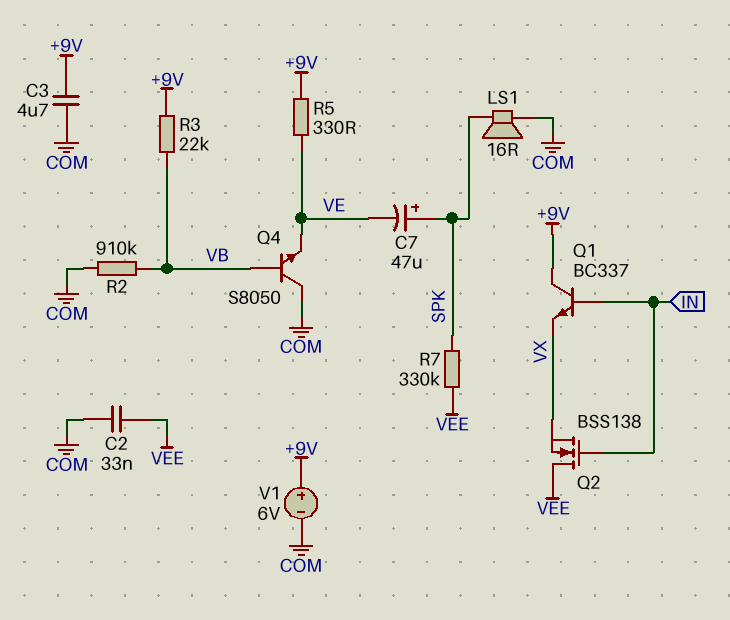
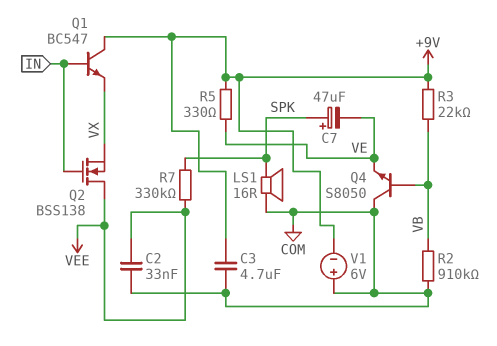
Q1: NPN BC337 (B IN, C +9V, E VX) -> NPN BC547 (B IN, C +9V, E VX)
V1: 6V (plus +9V, minus COM) -> 6V (plus COM, minus +9V)

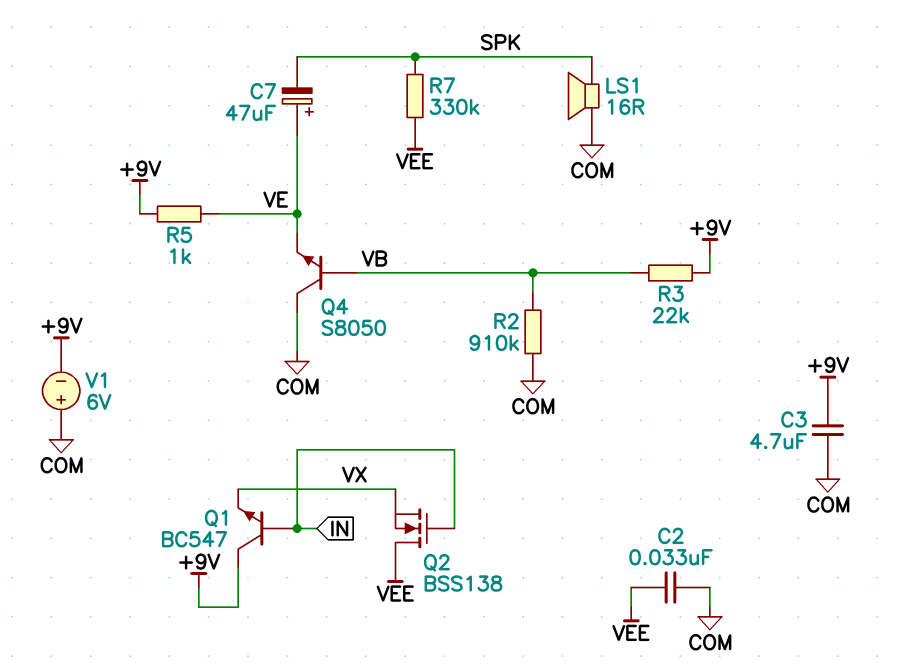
C7: 47uF (plus SPK, minus VE) -> 47uF (plus VE, minus SPK)
R5: 330 (+9V, VE) -> 1k (+9V, VE)

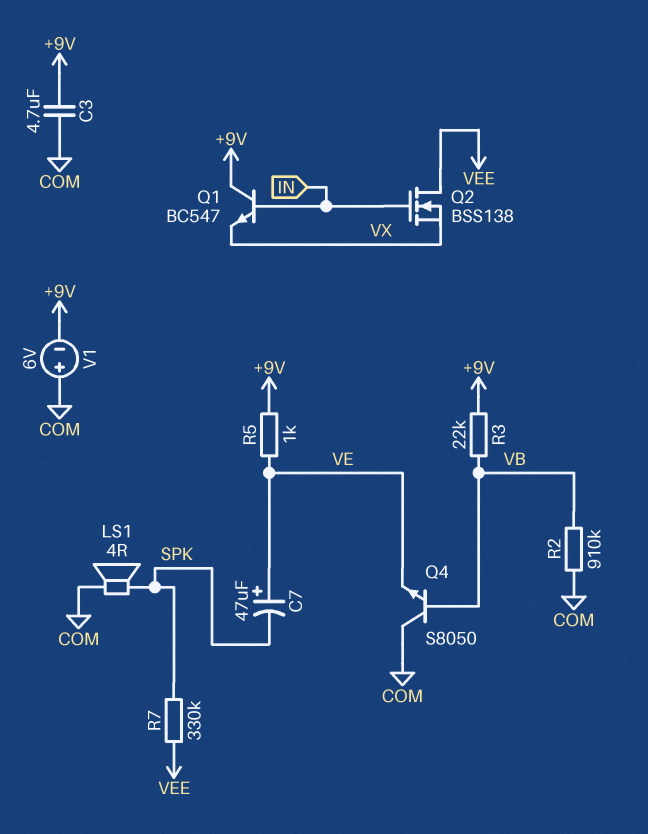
C2: 33nF (COM, VEE) -> none
LS1: speaker 16R (COM, SPK) -> speaker 4R (COM, SPK)

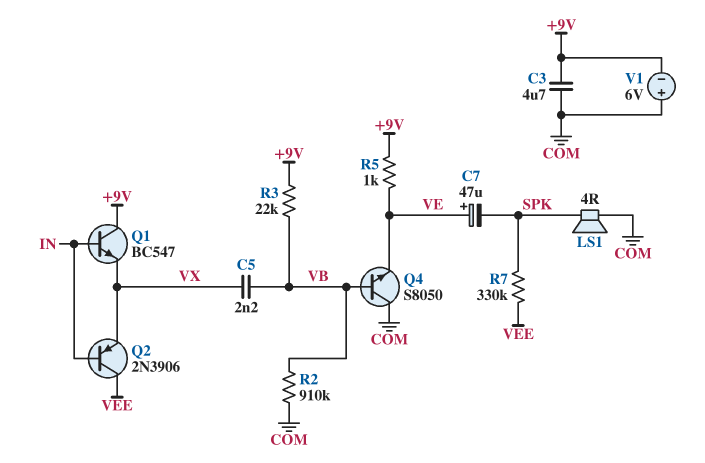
C5: none -> 2.2nF (VB, VX)
Q2: NMOS BSS138 (G IN, D VEE, S VX) -> PNP 2N3906 (B IN, C VEE, E VX)

